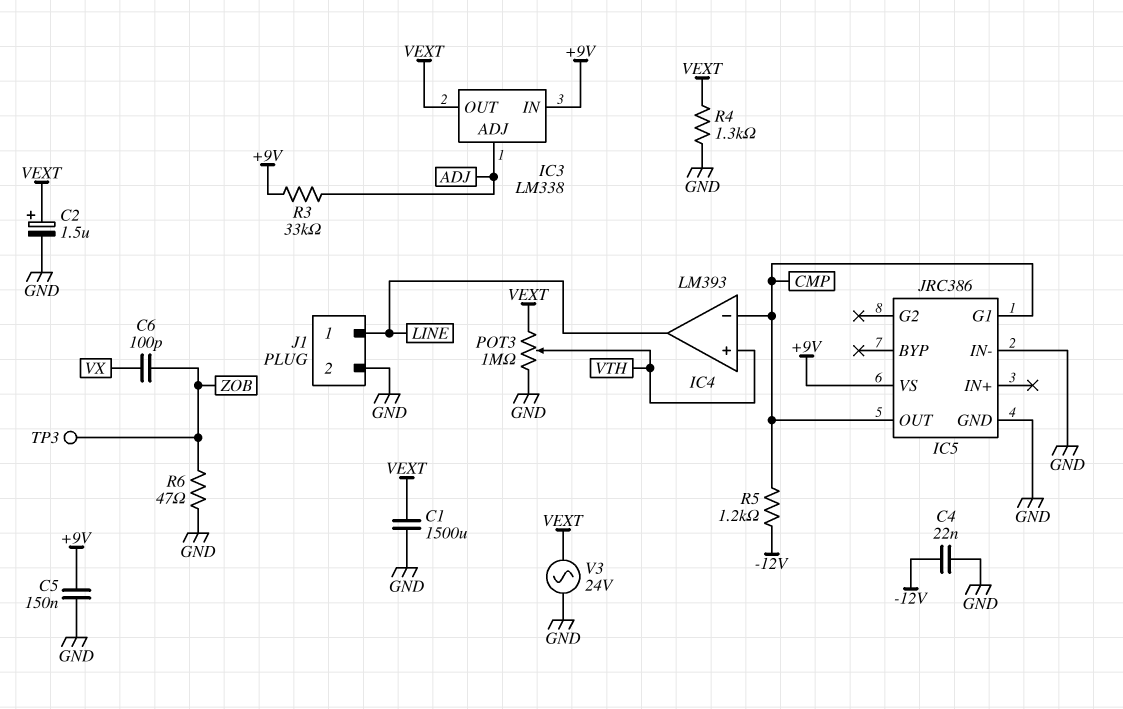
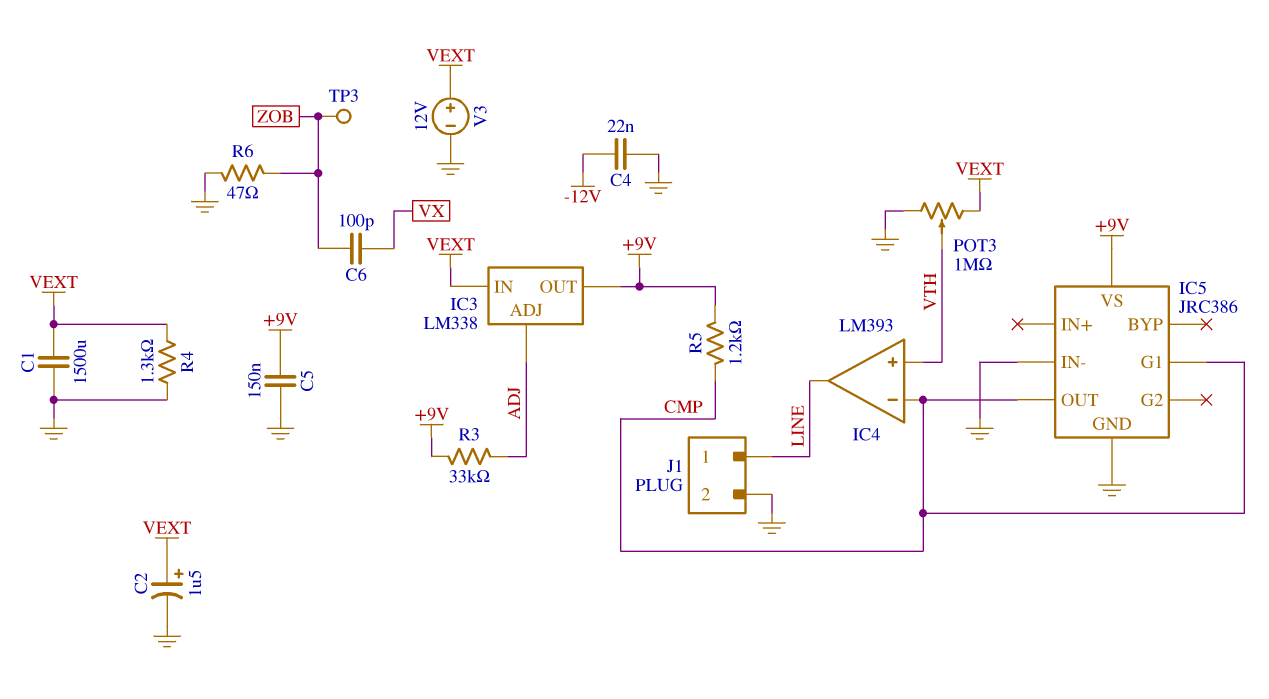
IC3 pin IN: +9V -> VEXT
IC3 pin OUT: VEXT -> +9V
R5: 1.2k (-12V, CMP) -> 1.2k (+9V, CMP)
V3: AC 24V (GND, VEXT) -> 12V (plus VEXT, minus GND)

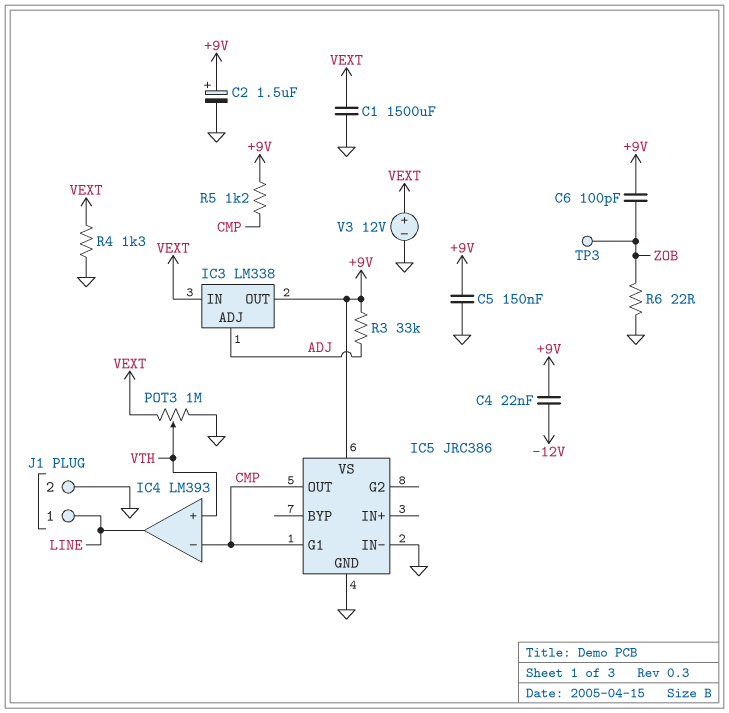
C2: 1.5uF (plus VEXT, minus GND) -> 1.5uF (plus +9V, minus GND)
C4: 22nF (-12V, GND) -> 22nF (+9V, -12V)
C6: 100pF (VX, ZOB) -> 100pF (+9V, ZOB)
R6: 47 (GND, ZOB) -> 22 (GND, ZOB)

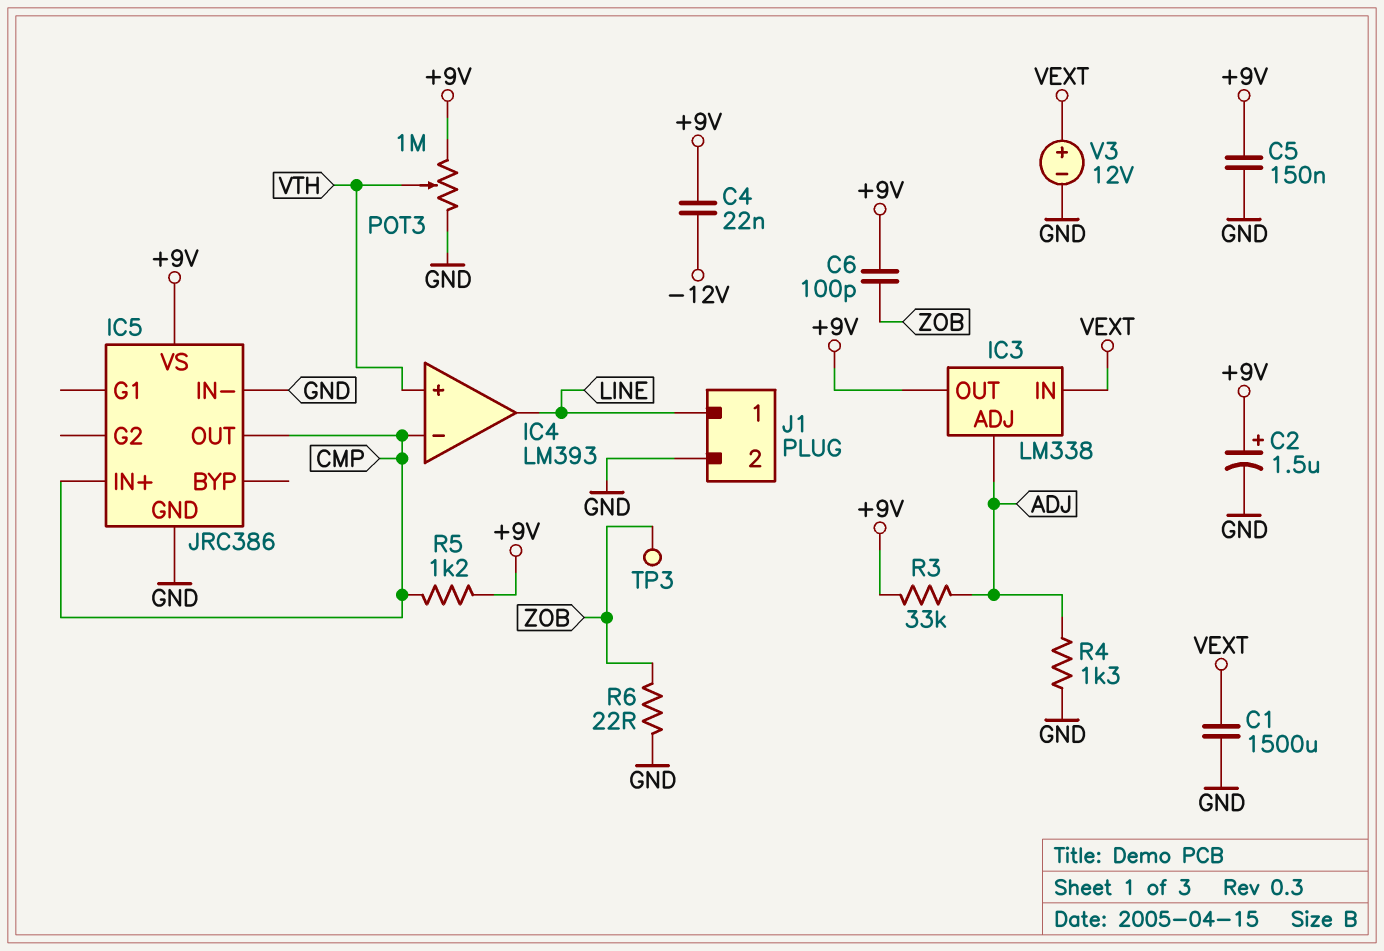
IC5 pin G1: CMP -> none
IC5 pin IN+: none -> CMP
POT3: 1M (GND, VEXT, wiper VTH) -> 1M (+9V, GND, wiper VTH)
R4: 1.3k (GND, VEXT) -> 1.3k (ADJ, GND)

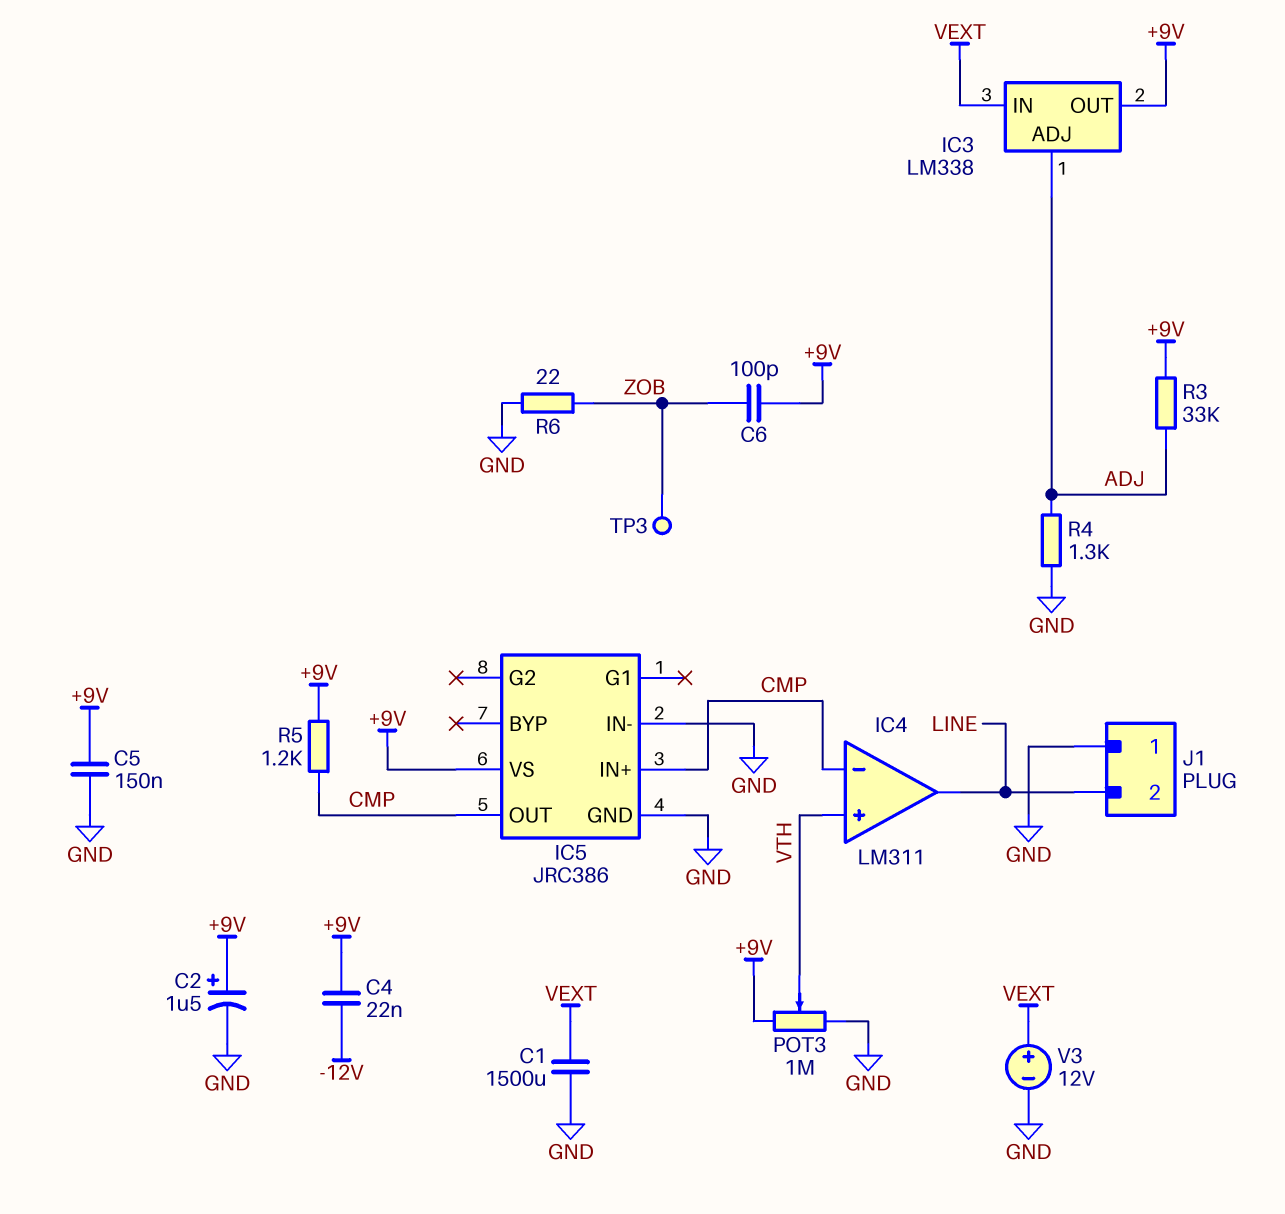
IC4: LM393 -> LM311
J1 pin 1: LINE -> GND
J1 pin 2: GND -> LINE

